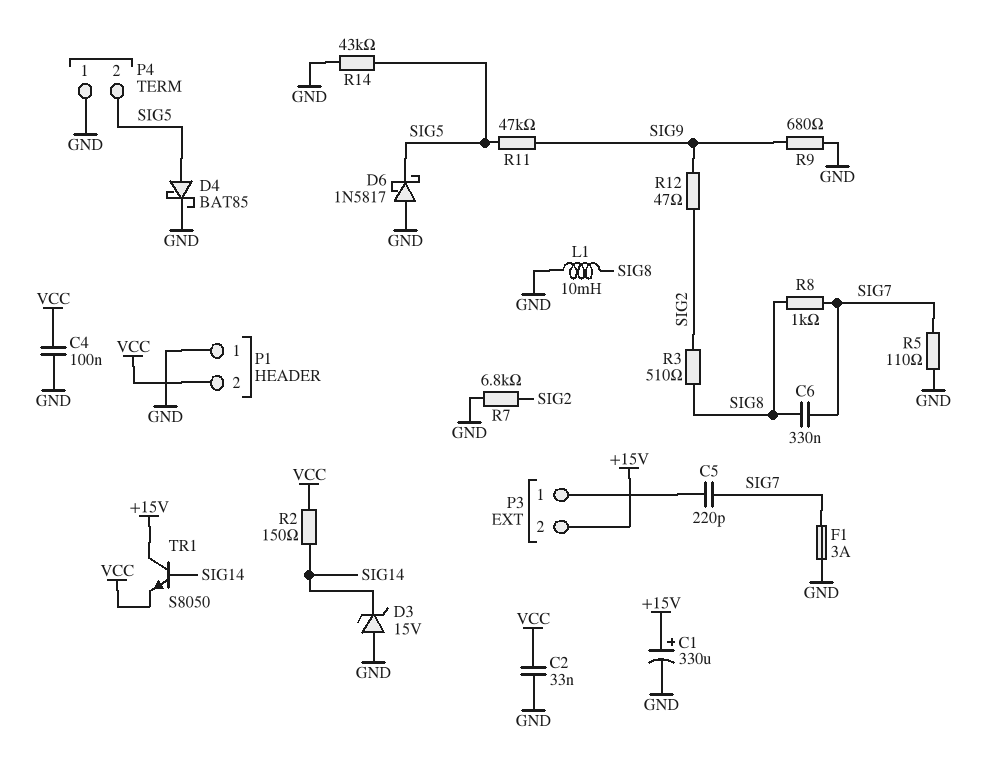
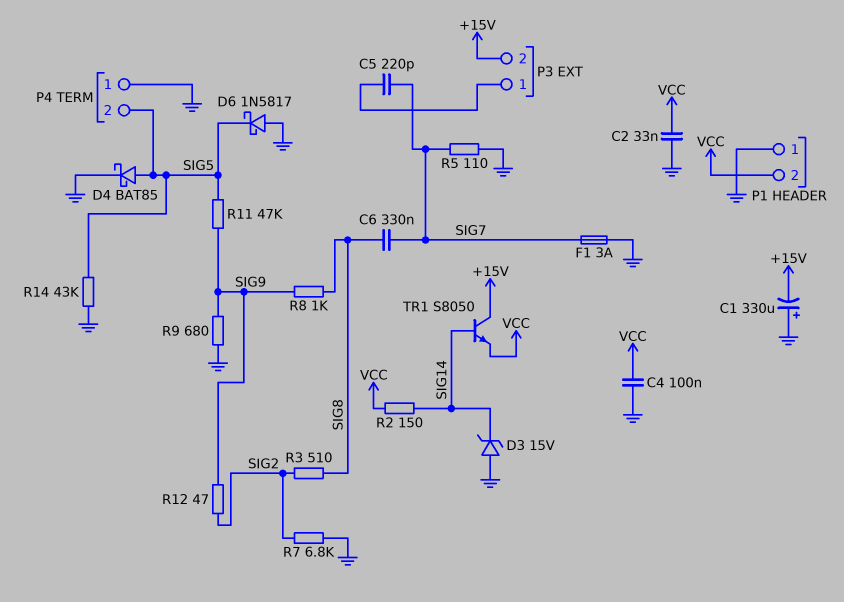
C1: 330uF (plus +15V, minus GND) -> 330uF (plus GND, minus +15V)
L1: 10mH (GND, SIG8) -> none
R8: 1k (SIG7, SIG8) -> 1k (SIG8, SIG9)

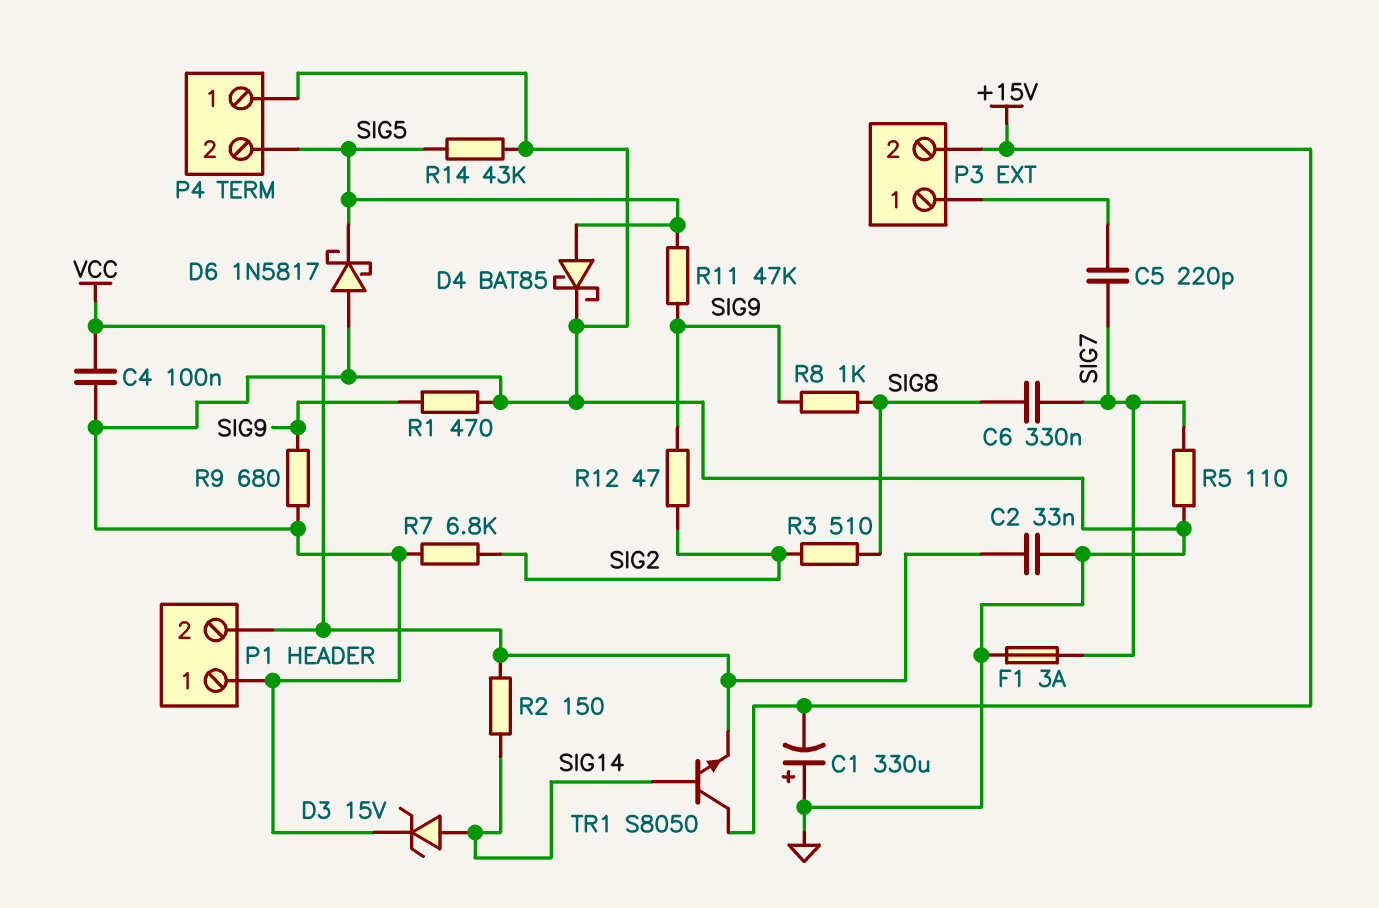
D3: zener 15V (A GND, K SIG14) -> zener 15V (A SIG14, K GND)
R1: none -> 470 (GND, SIG9)

